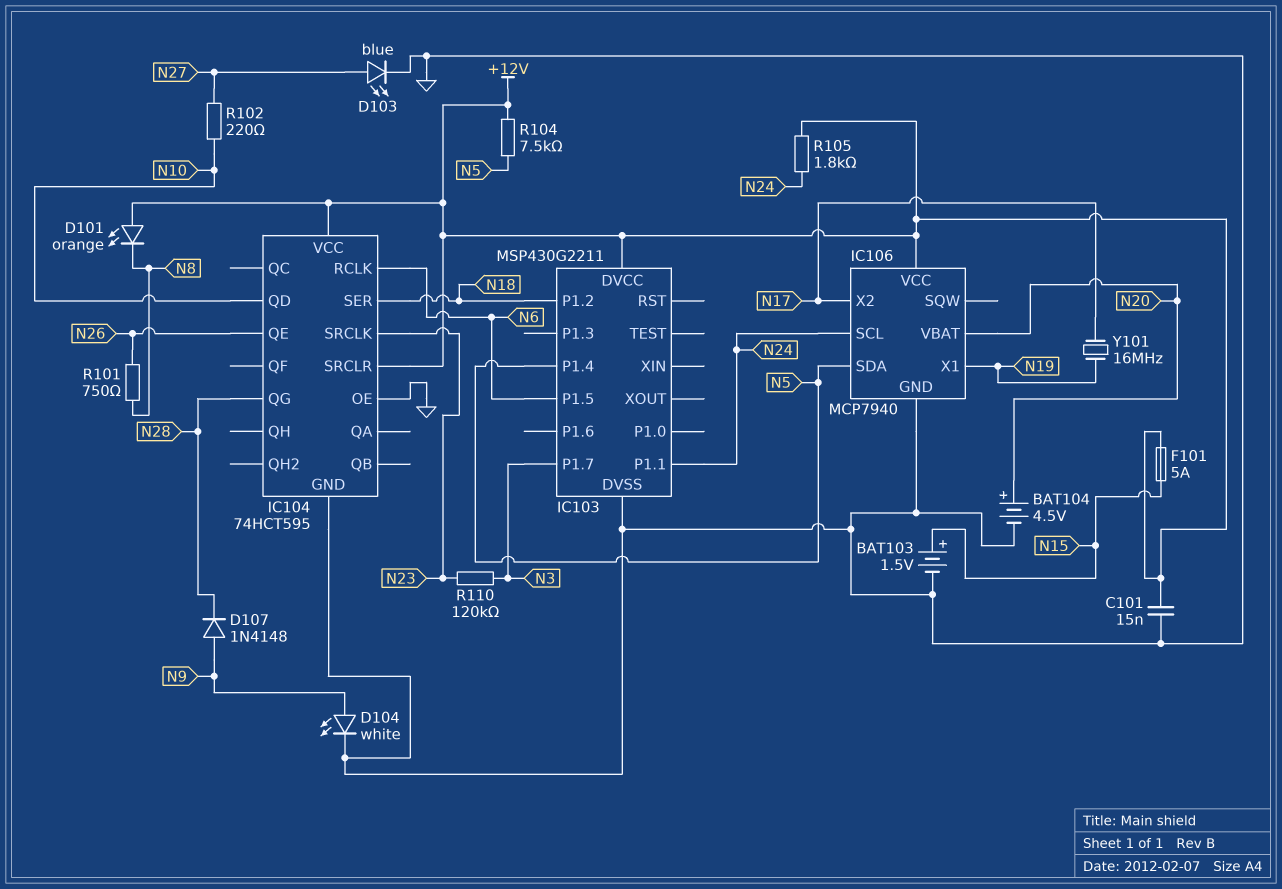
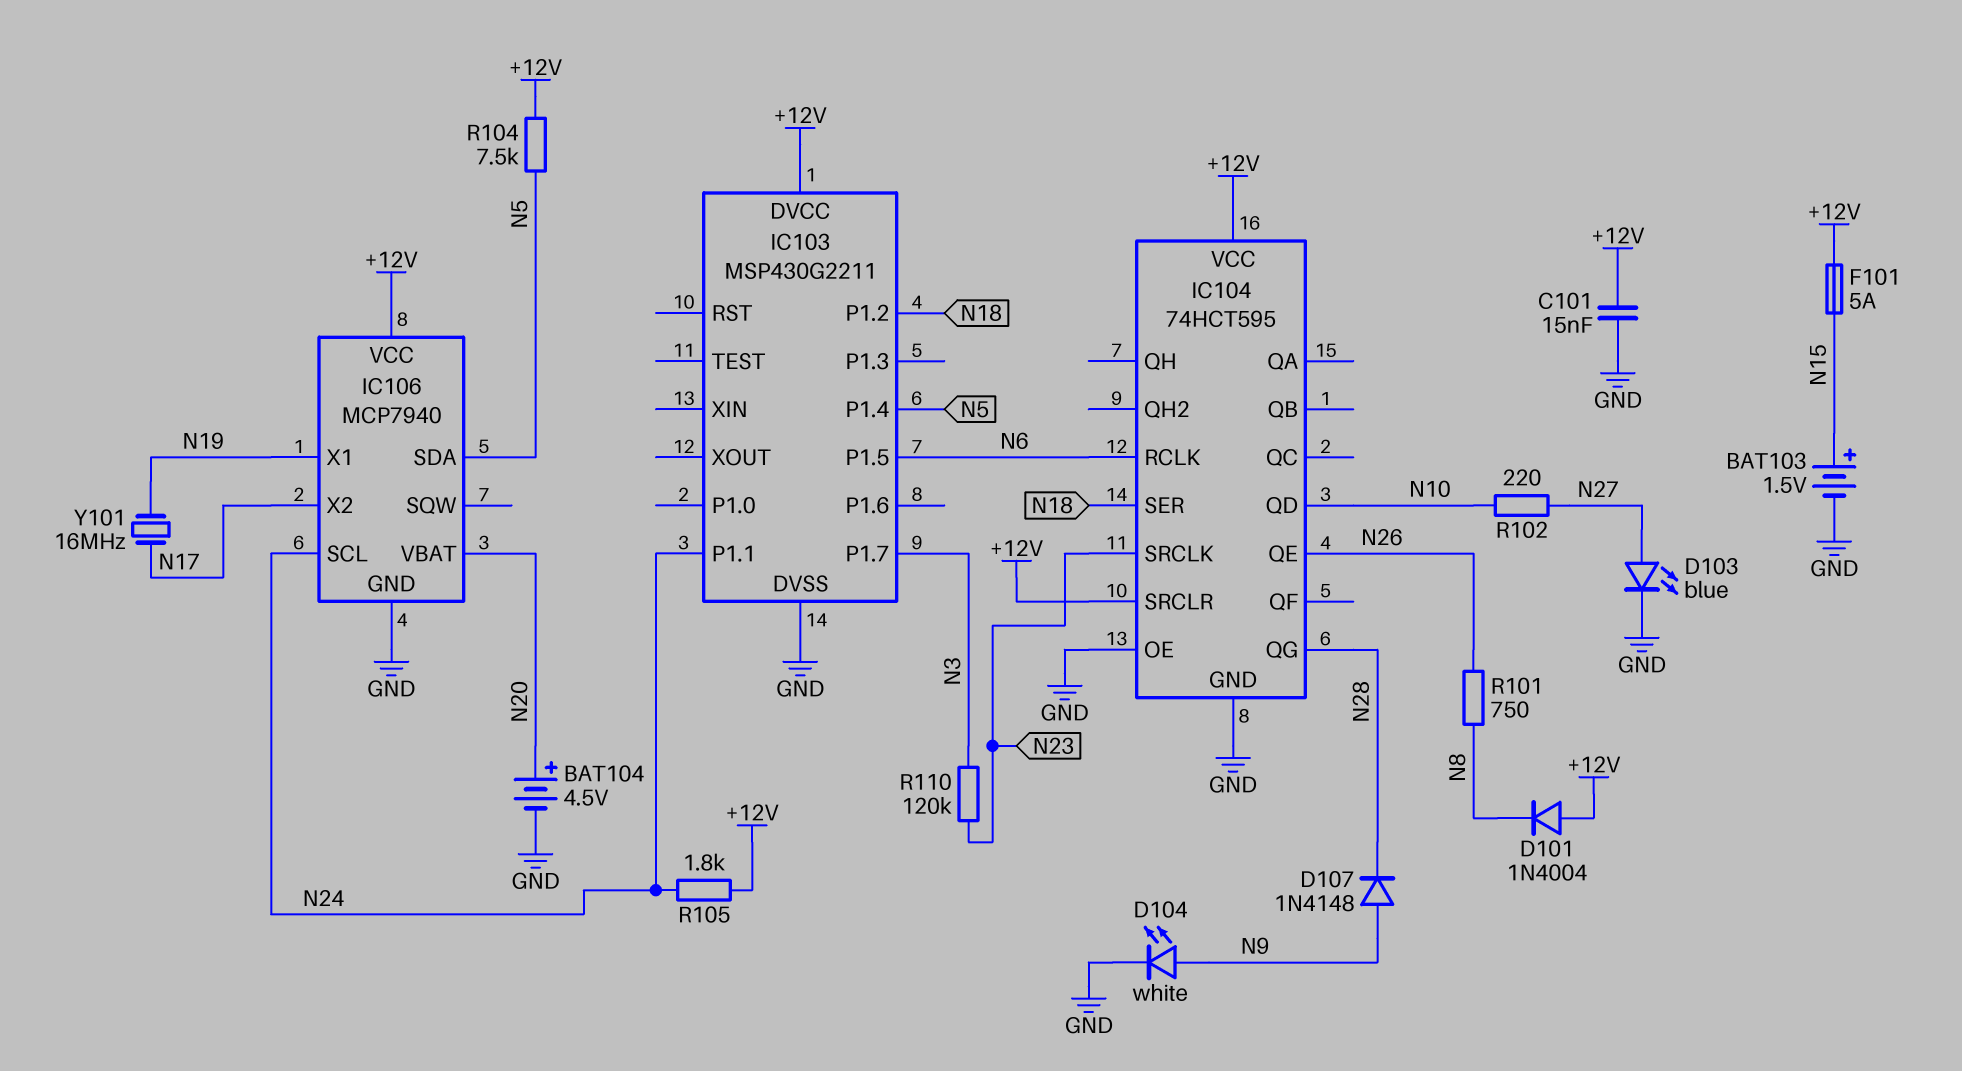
D101: LED orange (A +12V, K N8) -> diode 1N4004 (A +12V, K N8)

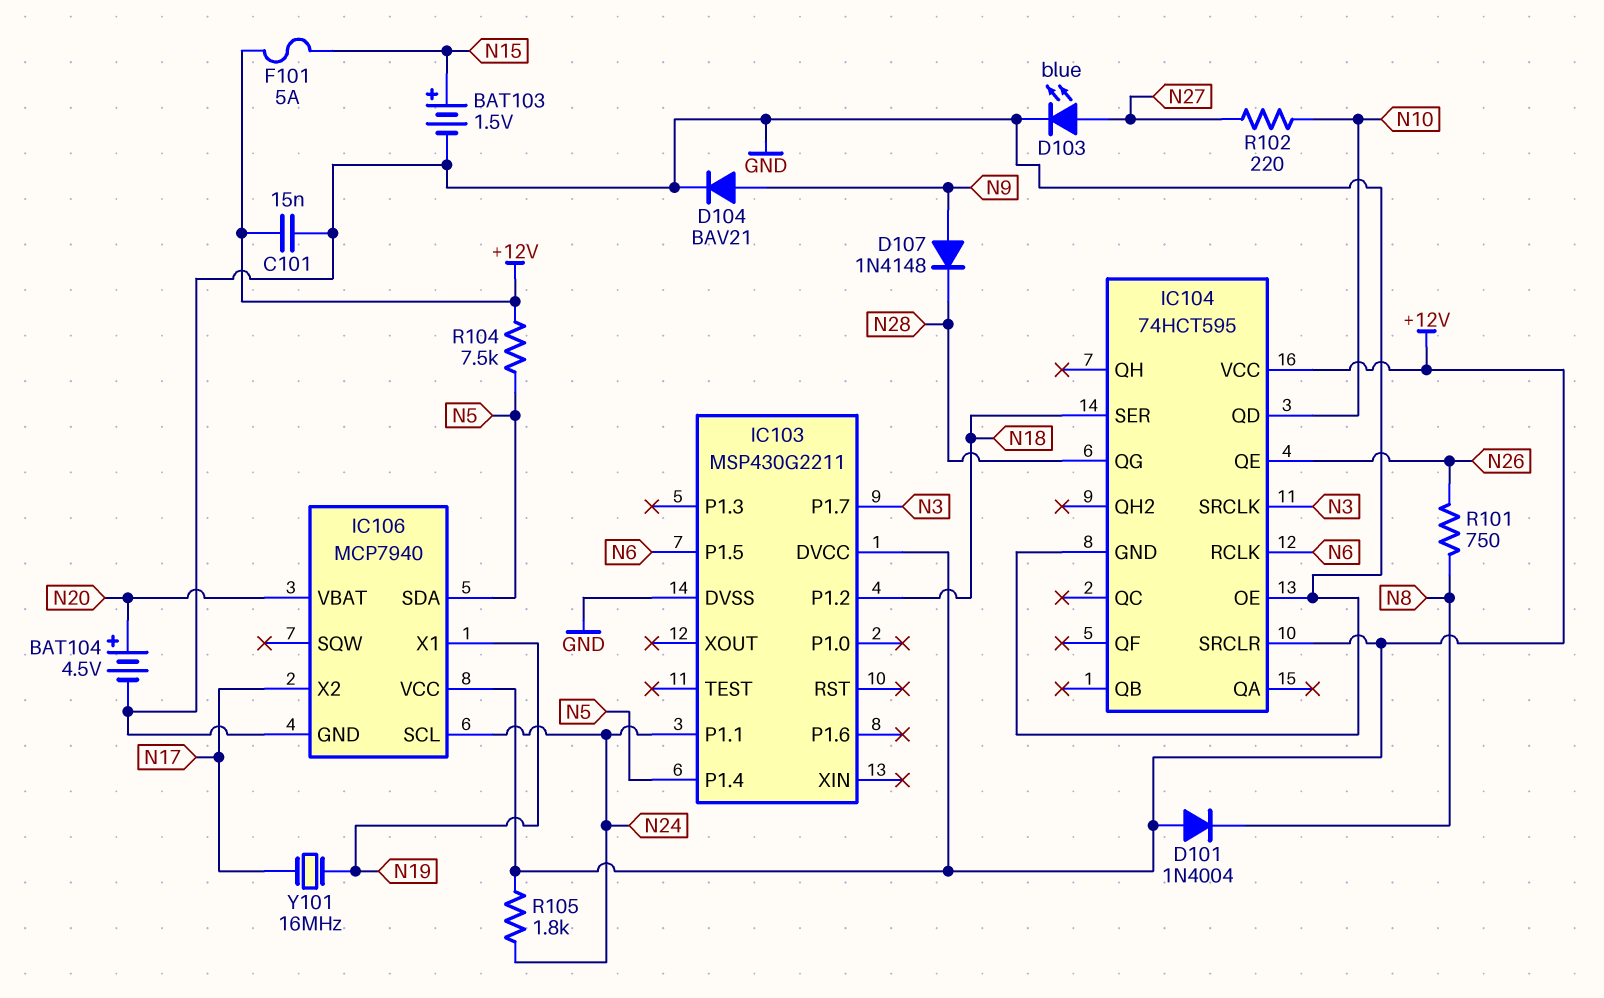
D104: LED white (A N9, K GND) -> diode BAV21 (A N9, K GND)
IC104 pin SRCLK: N23 -> N3
R110: 120k (N3, N23) -> none

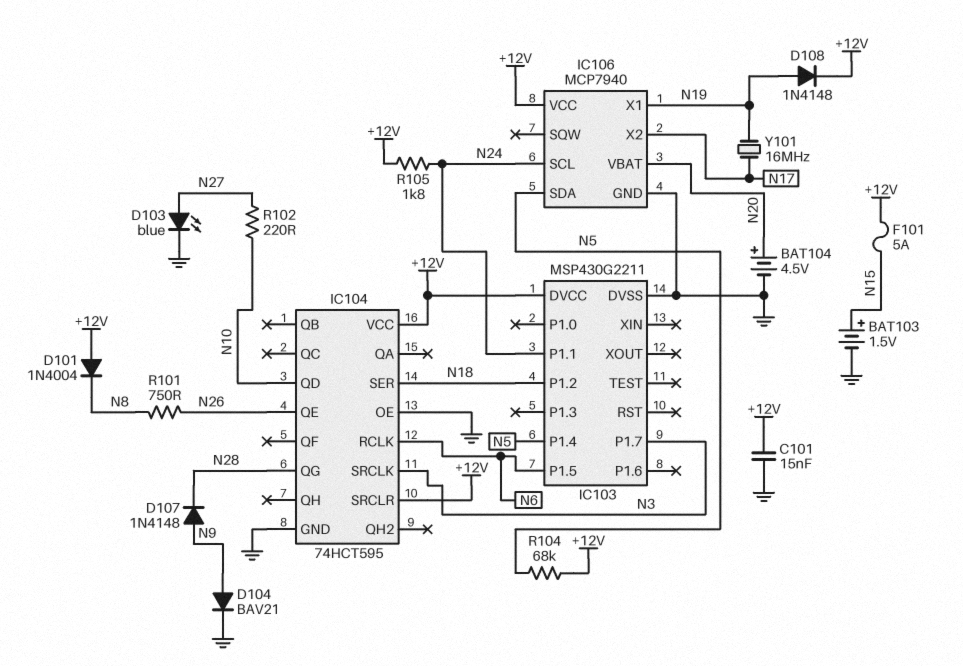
D108: none -> diode 1N4148 (A N19, K +12V)
R104: 7.5k (+12V, N5) -> 68k (+12V, N5)

